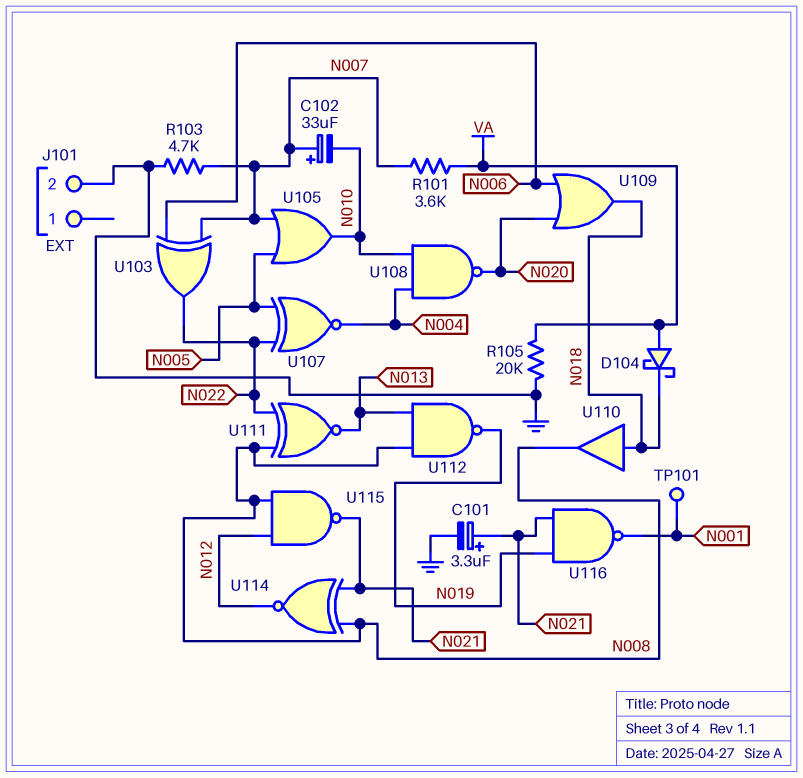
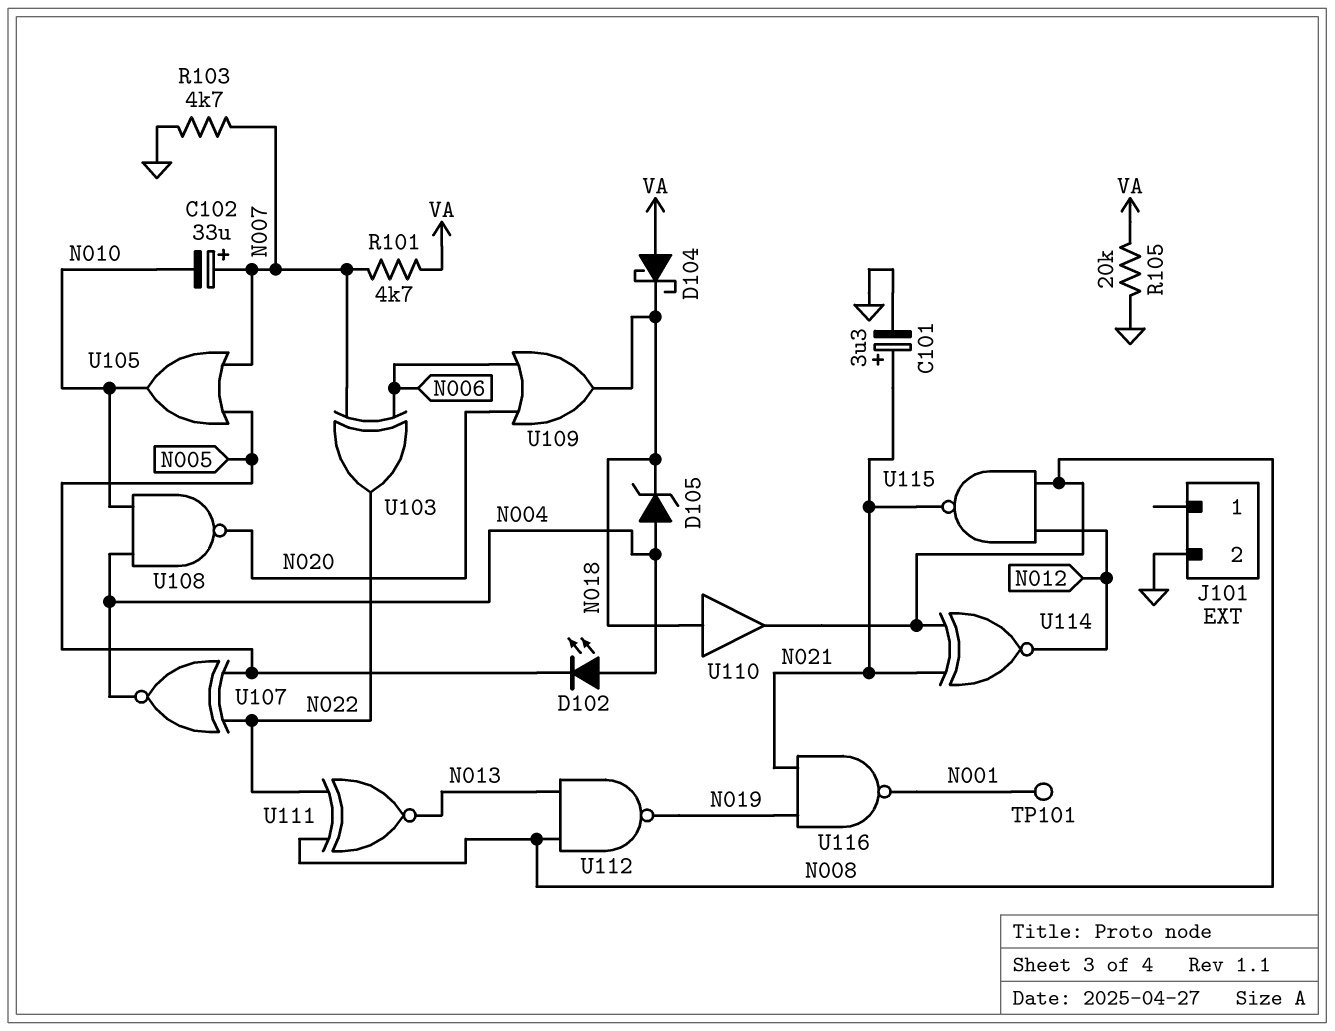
D102: none -> LED (A N004, K N005)
D105: none -> zener (A N004, K N018)
R101: 3.6k (N007, VA) -> 4.7k (N007, VA)

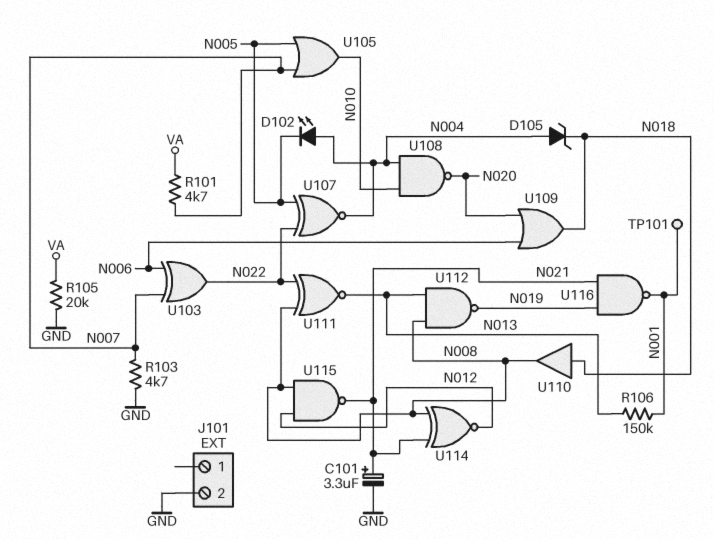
C102: 33uF (plus N007, minus N010) -> none
D104: schottky (A VA, K N018) -> none
R106: none -> 150k (N001, N013)

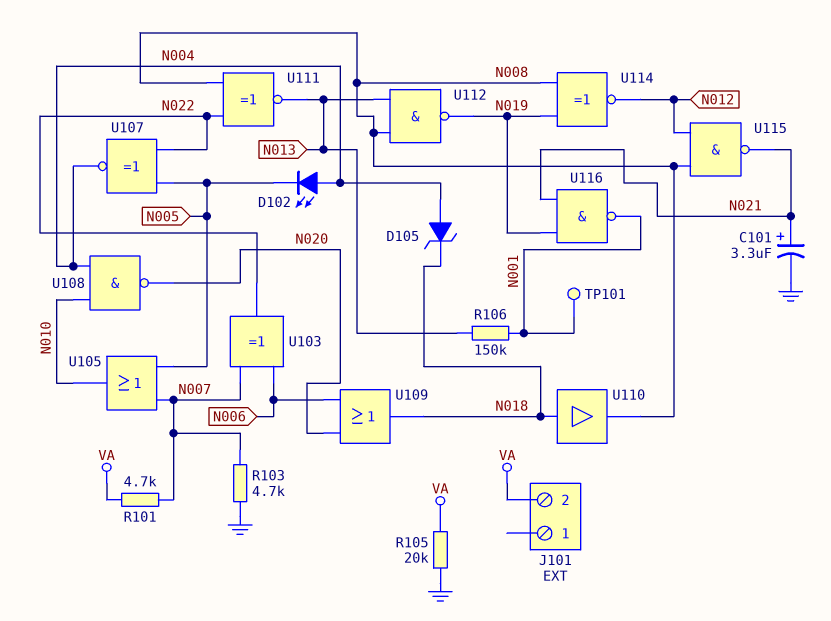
J101 pin 2: GND -> VA
U114: XNOR (in N008, in N021, out N012) -> XNOR (in N008, in N019, out N012)

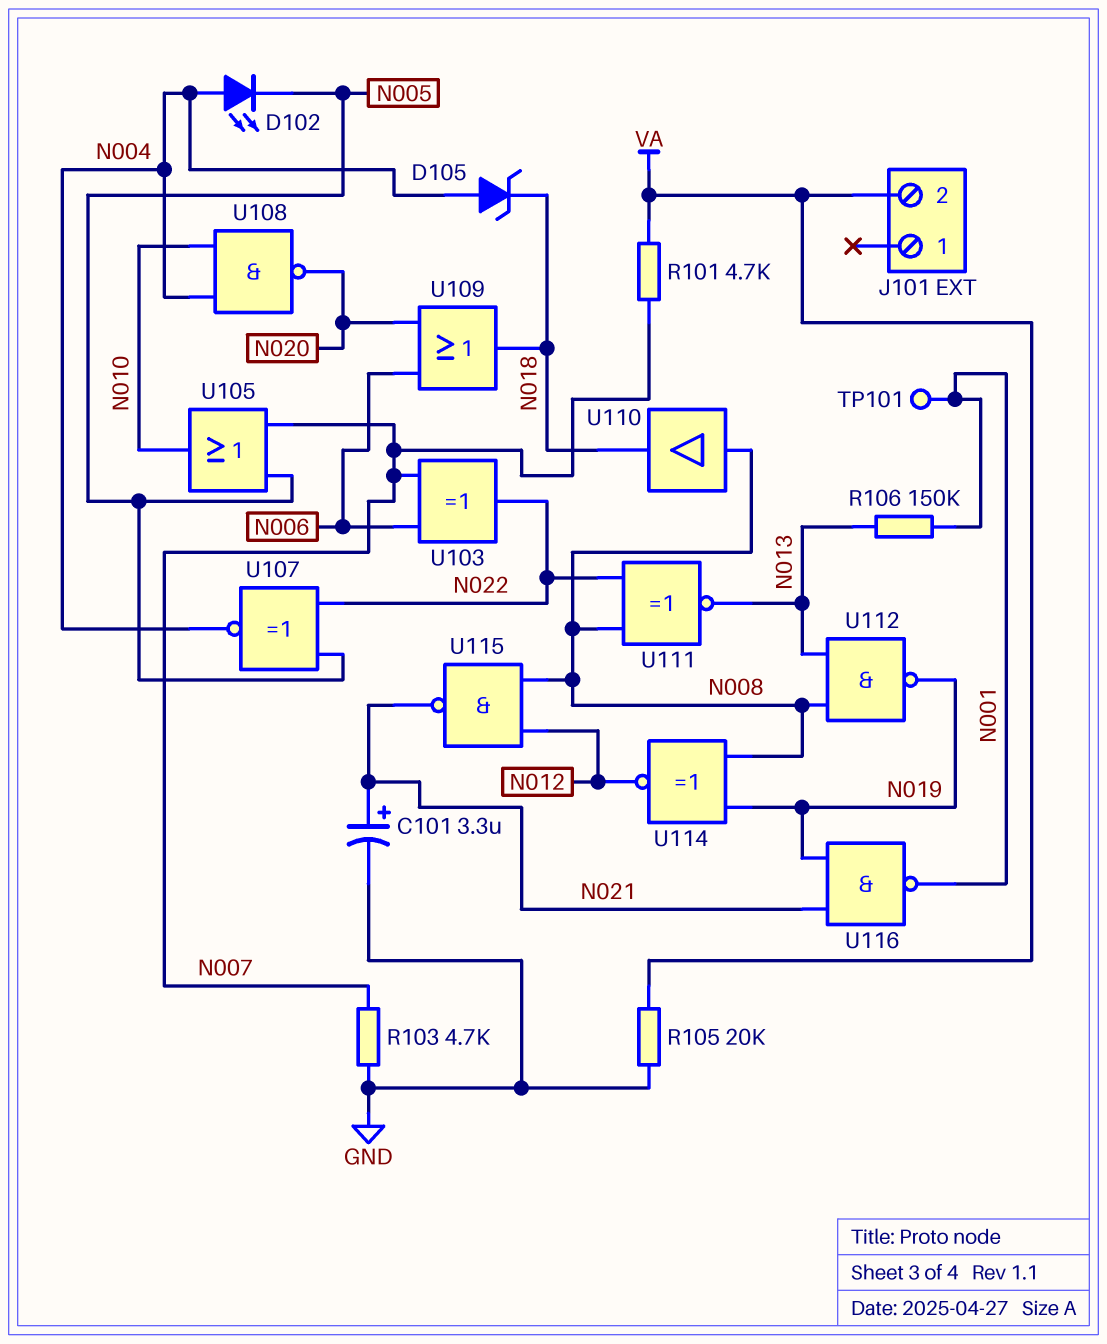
U110: buffer (in N018, out N008) -> buffer (in N008, out N018)

